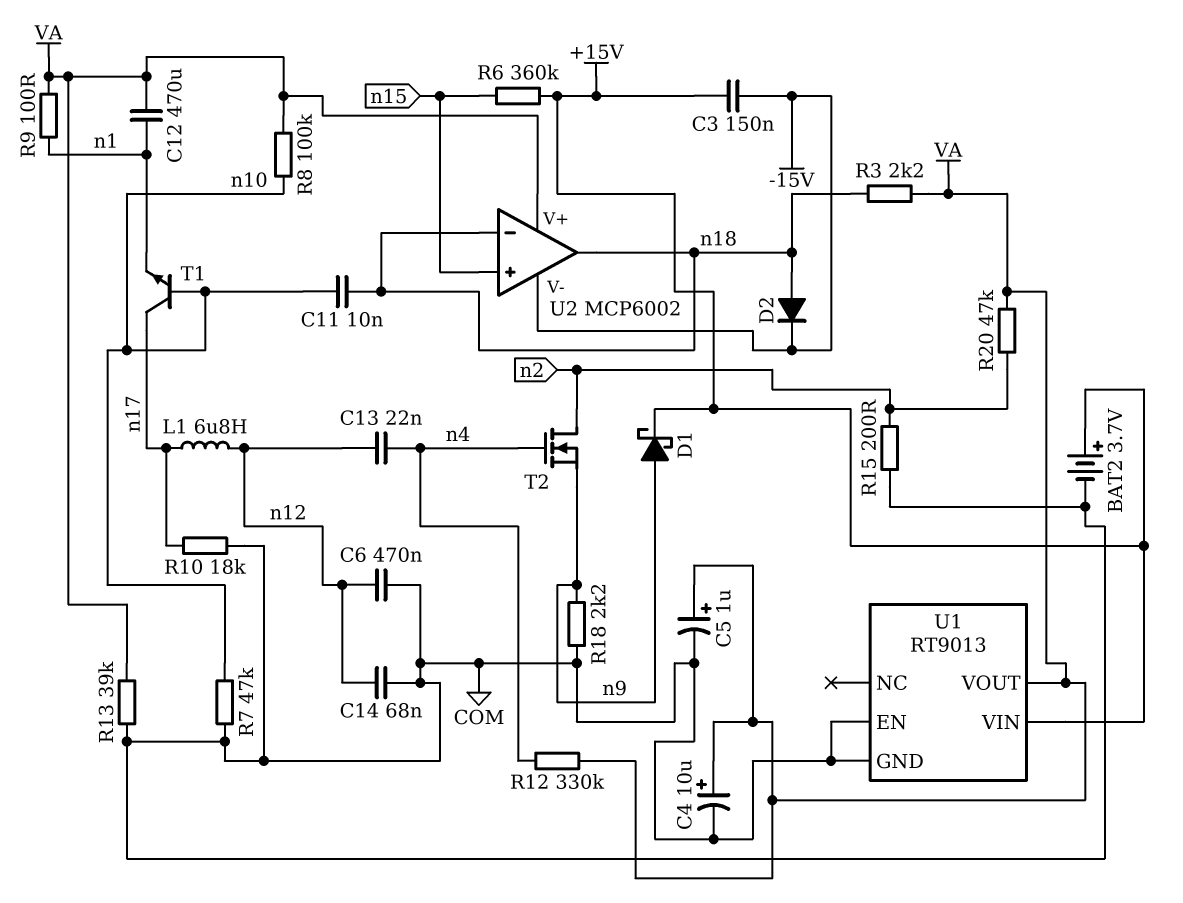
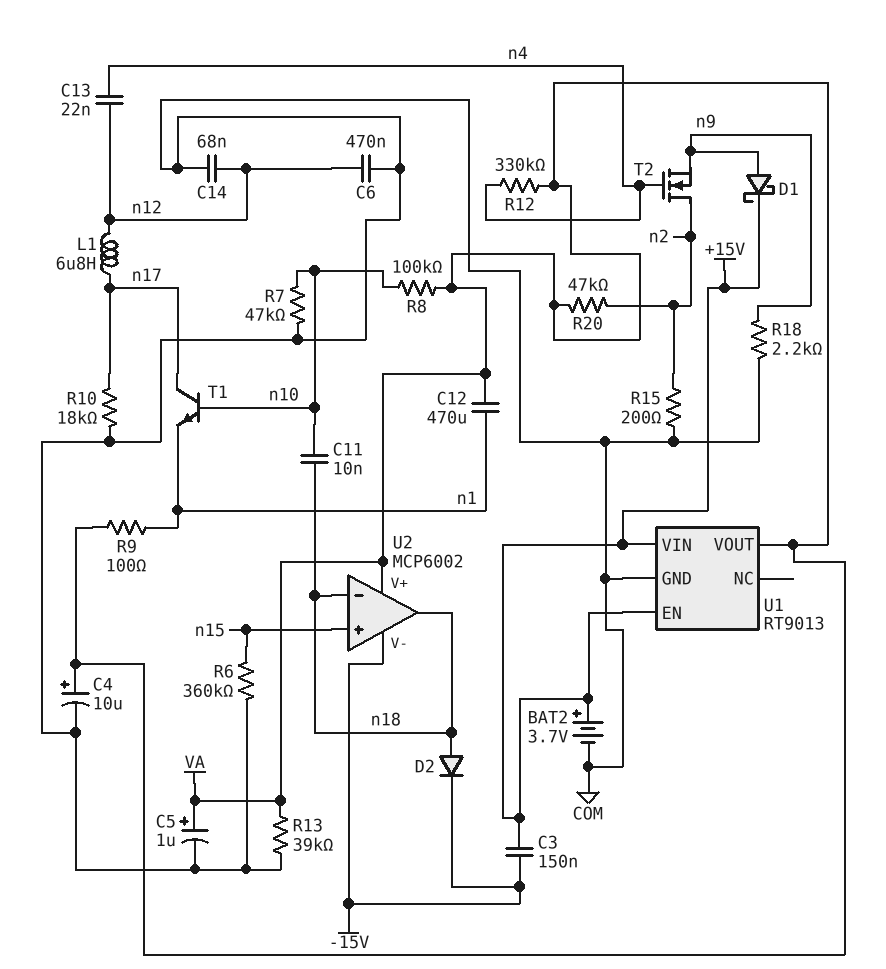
R3: 2.2k (VA, n18) -> none
R6: 360k (+15V, n15) -> 360k (COM, n15)
U1 pin EN: COM -> +15V

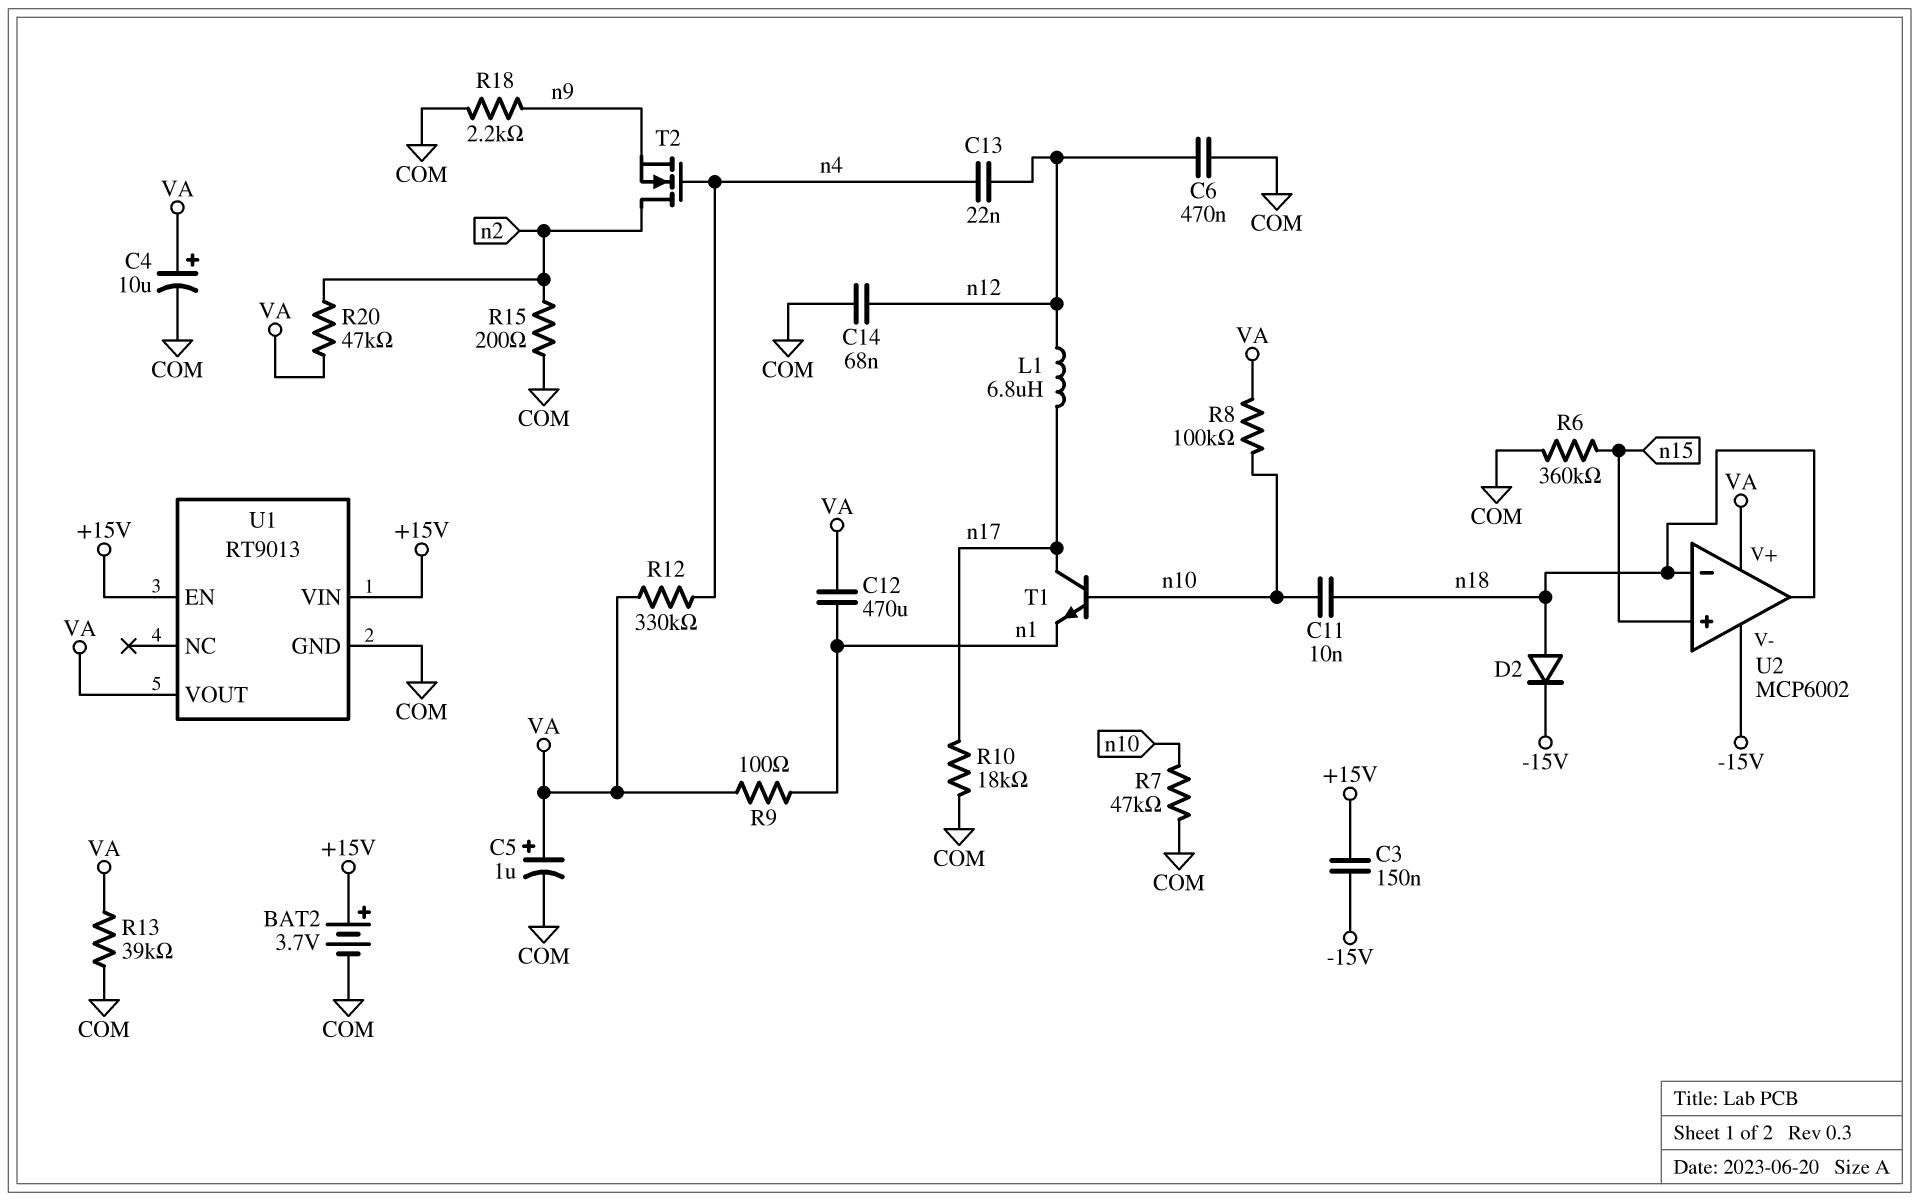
D1: schottky (A n9, K +15V) -> none

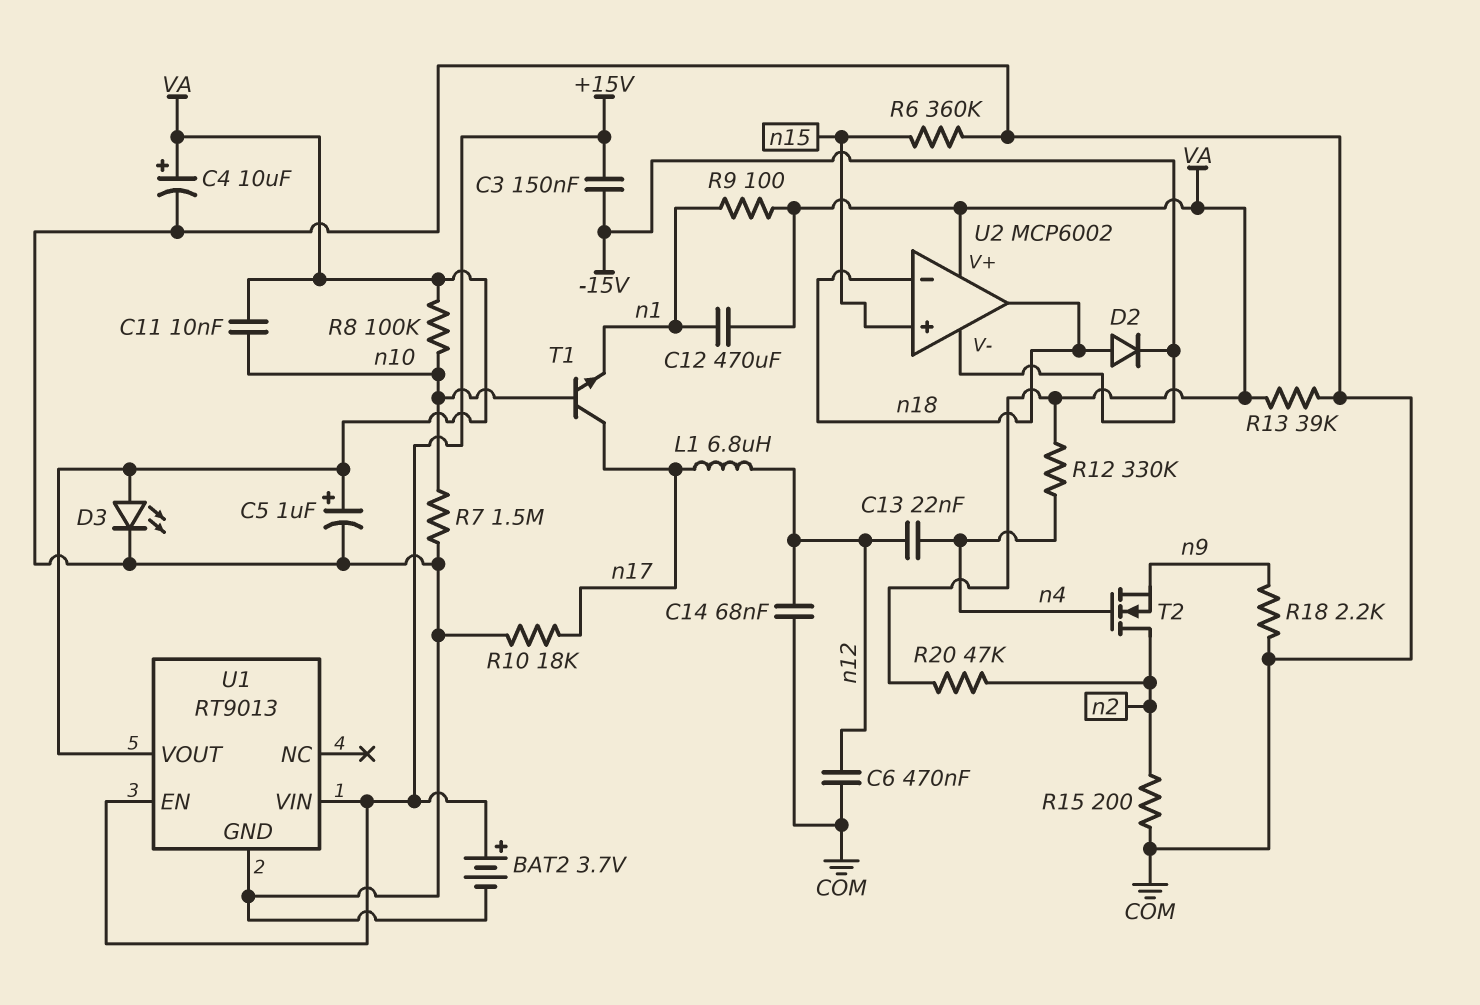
C11: 10nF (n10, n18) -> 10nF (VA, n10)
D3: none -> LED (A VA, K COM)
R7: 47k (COM, n10) -> 1.5M (COM, n10)

